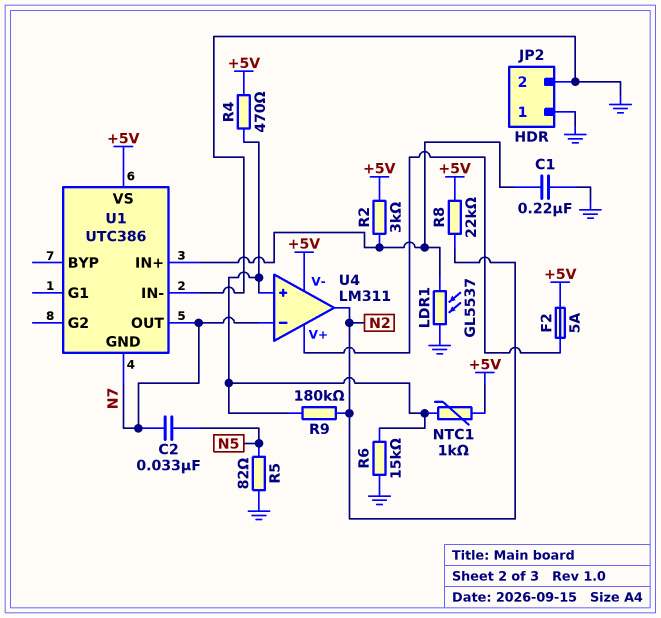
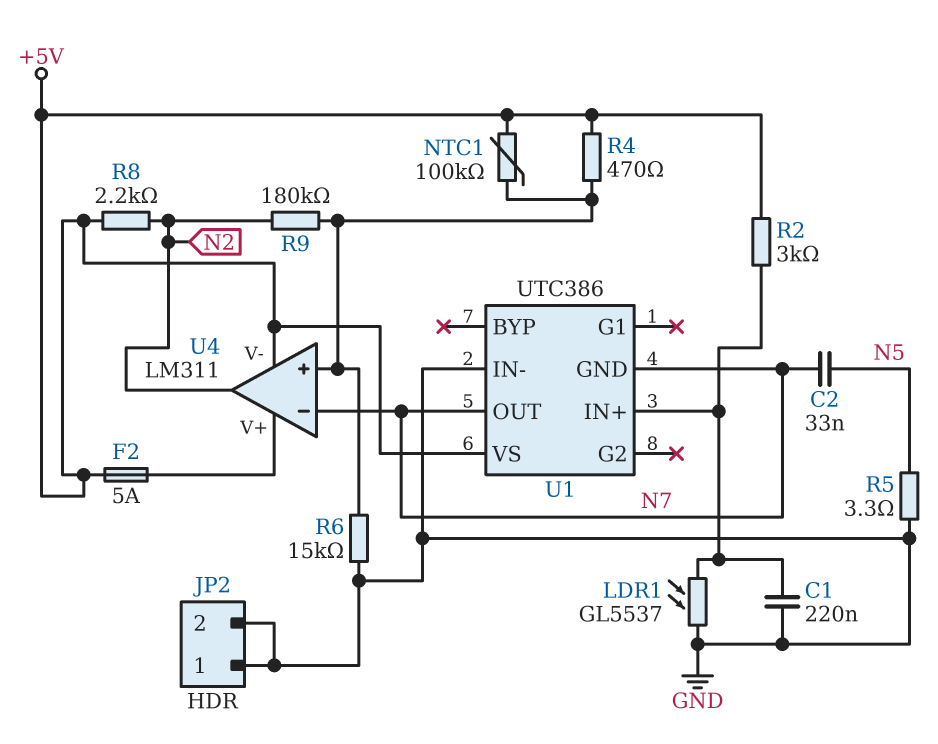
NTC1: 1k (+5V, U4/in+) -> 100k (+5V, U4/in+)
R5: 82 (GND, N5) -> 3.3 (GND, N5)
R8: 22k (+5V, N2) -> 2.2k (+5V, N2)

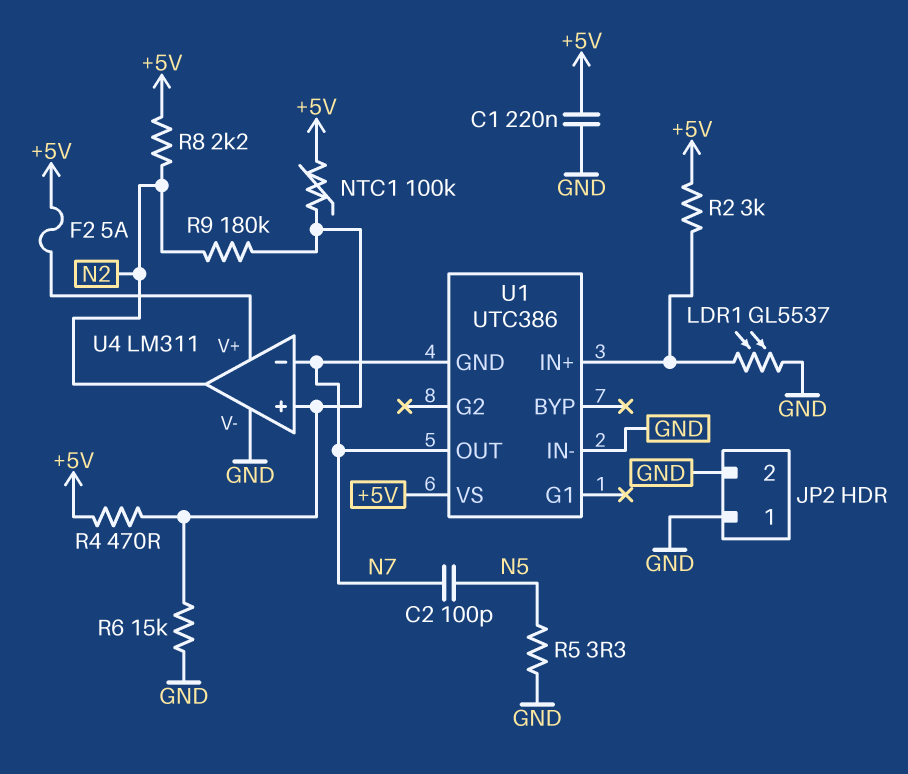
C1: 220nF (GND, U1/IN+) -> 220nF (+5V, GND)
C2: 33nF (N5, N7) -> 100pF (N5, N7)
U4 pin V-: +5V -> GND

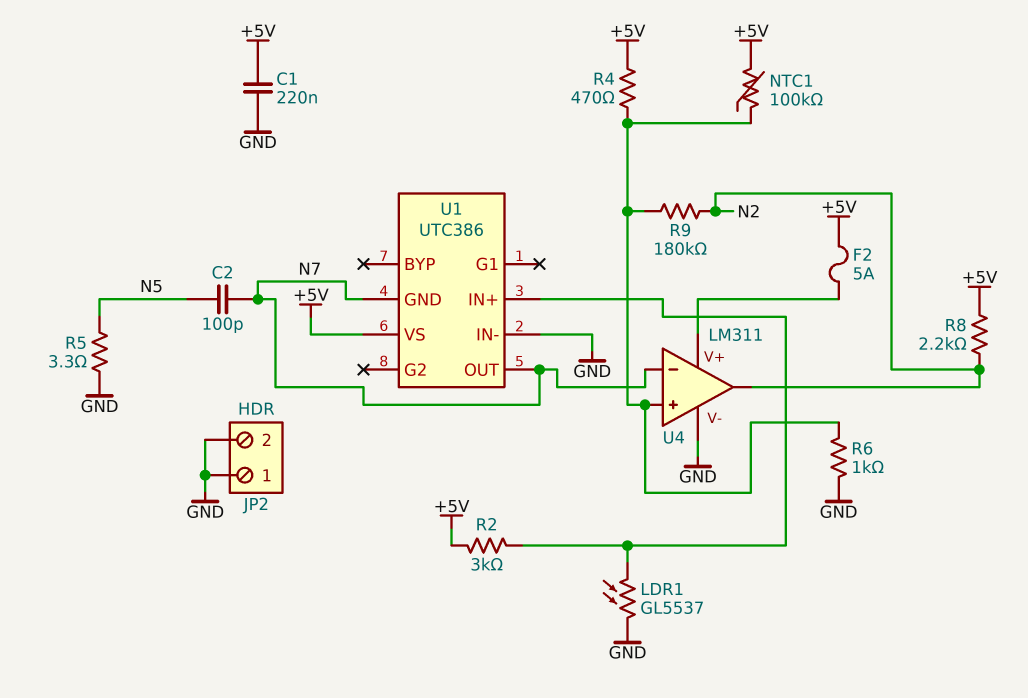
R6: 15k (GND, U4/in+) -> 1k (GND, U4/in+)

